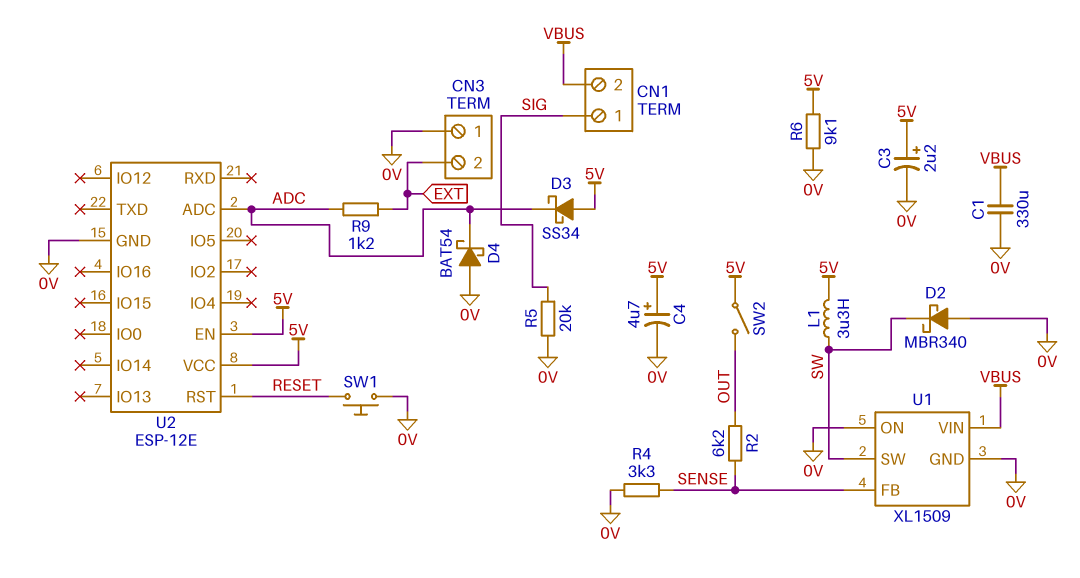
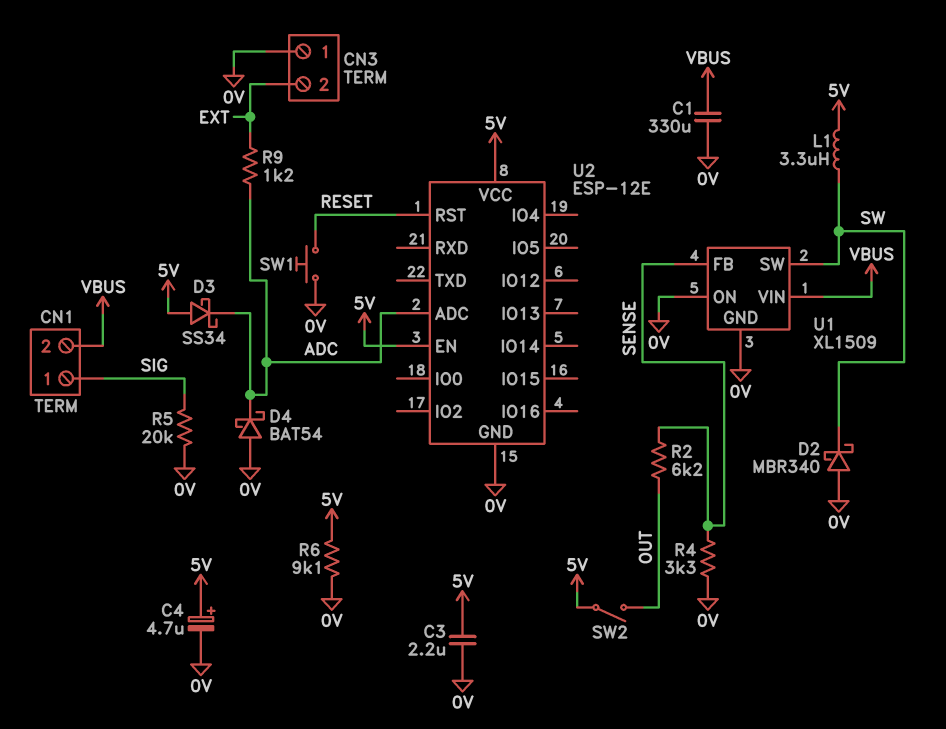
C3: 2.2uF (plus 5V, minus 0V) -> 2.2uF (0V, 5V)

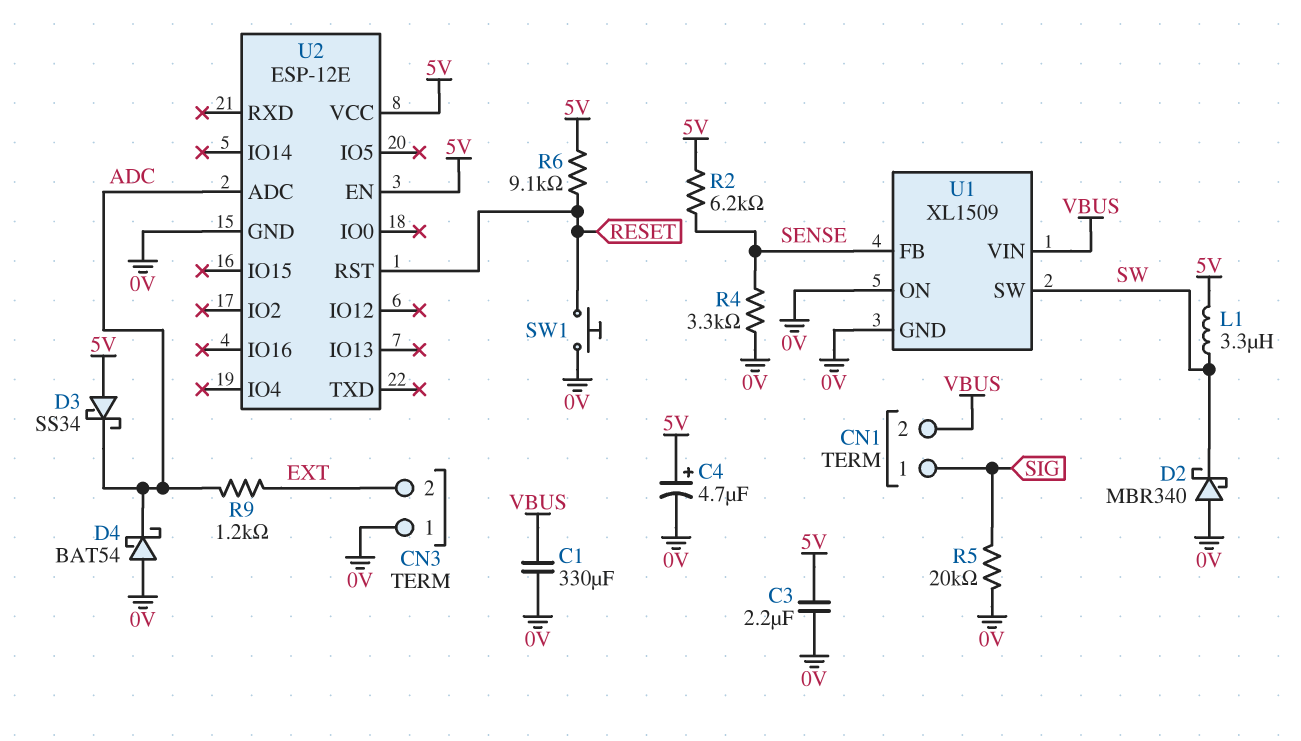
R2: 6.2k (OUT, SENSE) -> 6.2k (5V, SENSE)
R6: 9.1k (0V, 5V) -> 9.1k (5V, RESET)
SW2: switch (5V, OUT) -> none

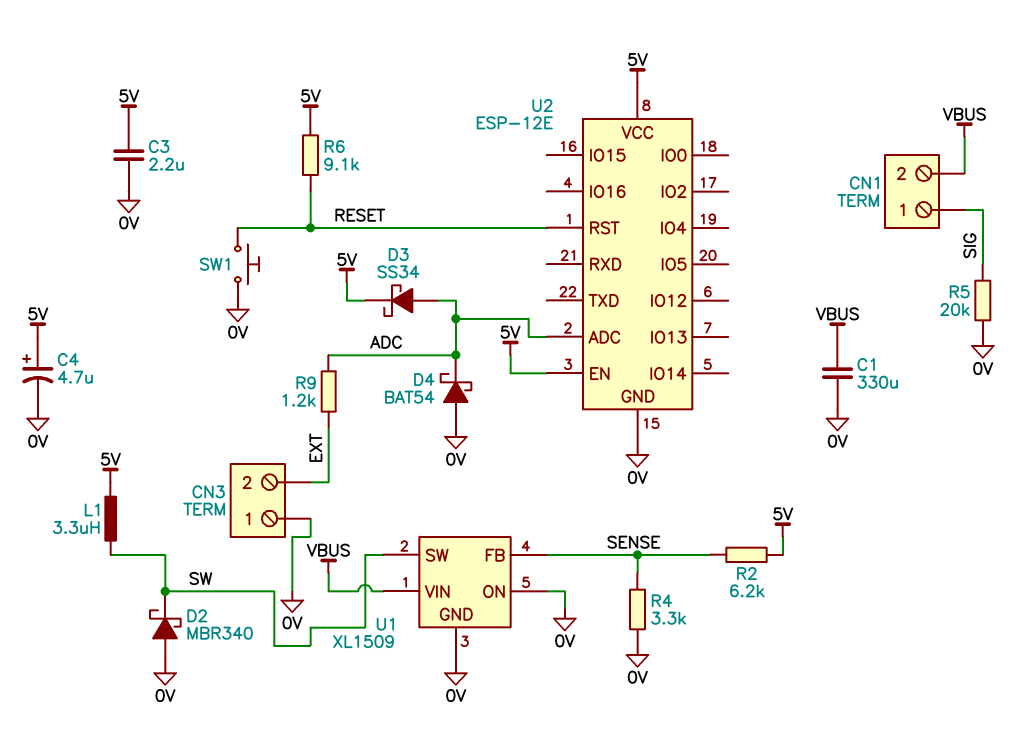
D3: schottky SS34 (A 5V, K ADC) -> schottky SS34 (A ADC, K 5V)

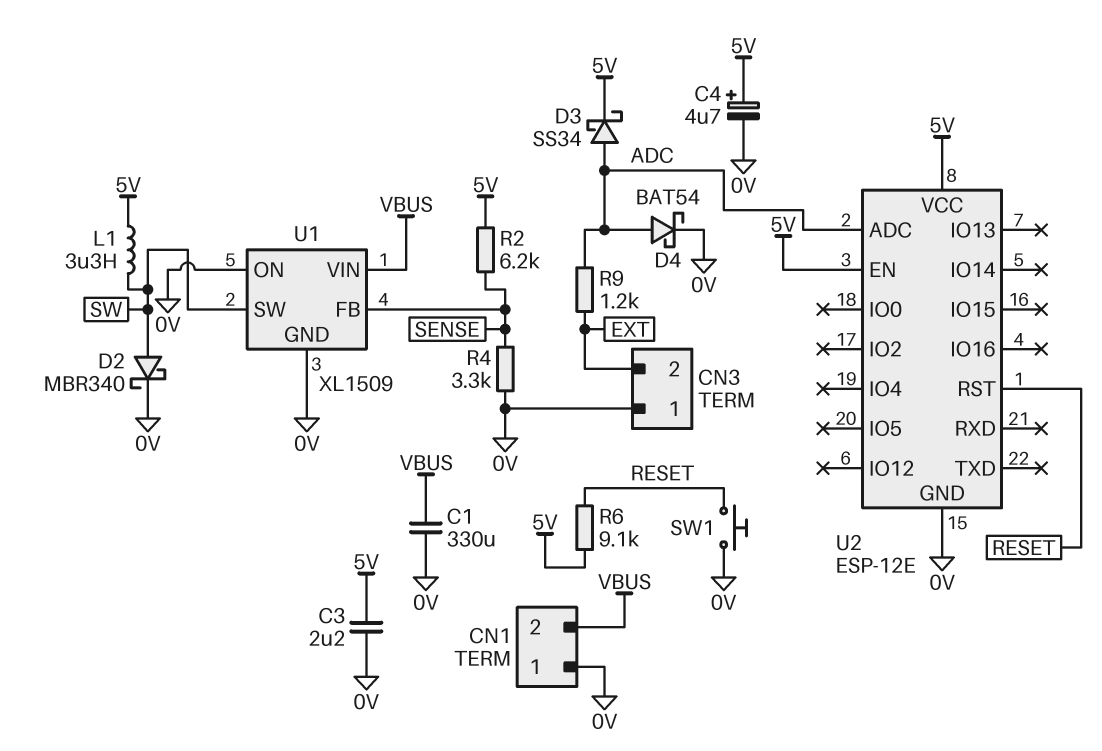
CN1 pin 1: SIG -> 0V
D2: schottky MBR340 (A 0V, K SW) -> schottky MBR340 (A SW, K 0V)
D4: schottky BAT54 (A 0V, K ADC) -> schottky BAT54 (A ADC, K 0V)
R5: 20k (0V, SIG) -> none

